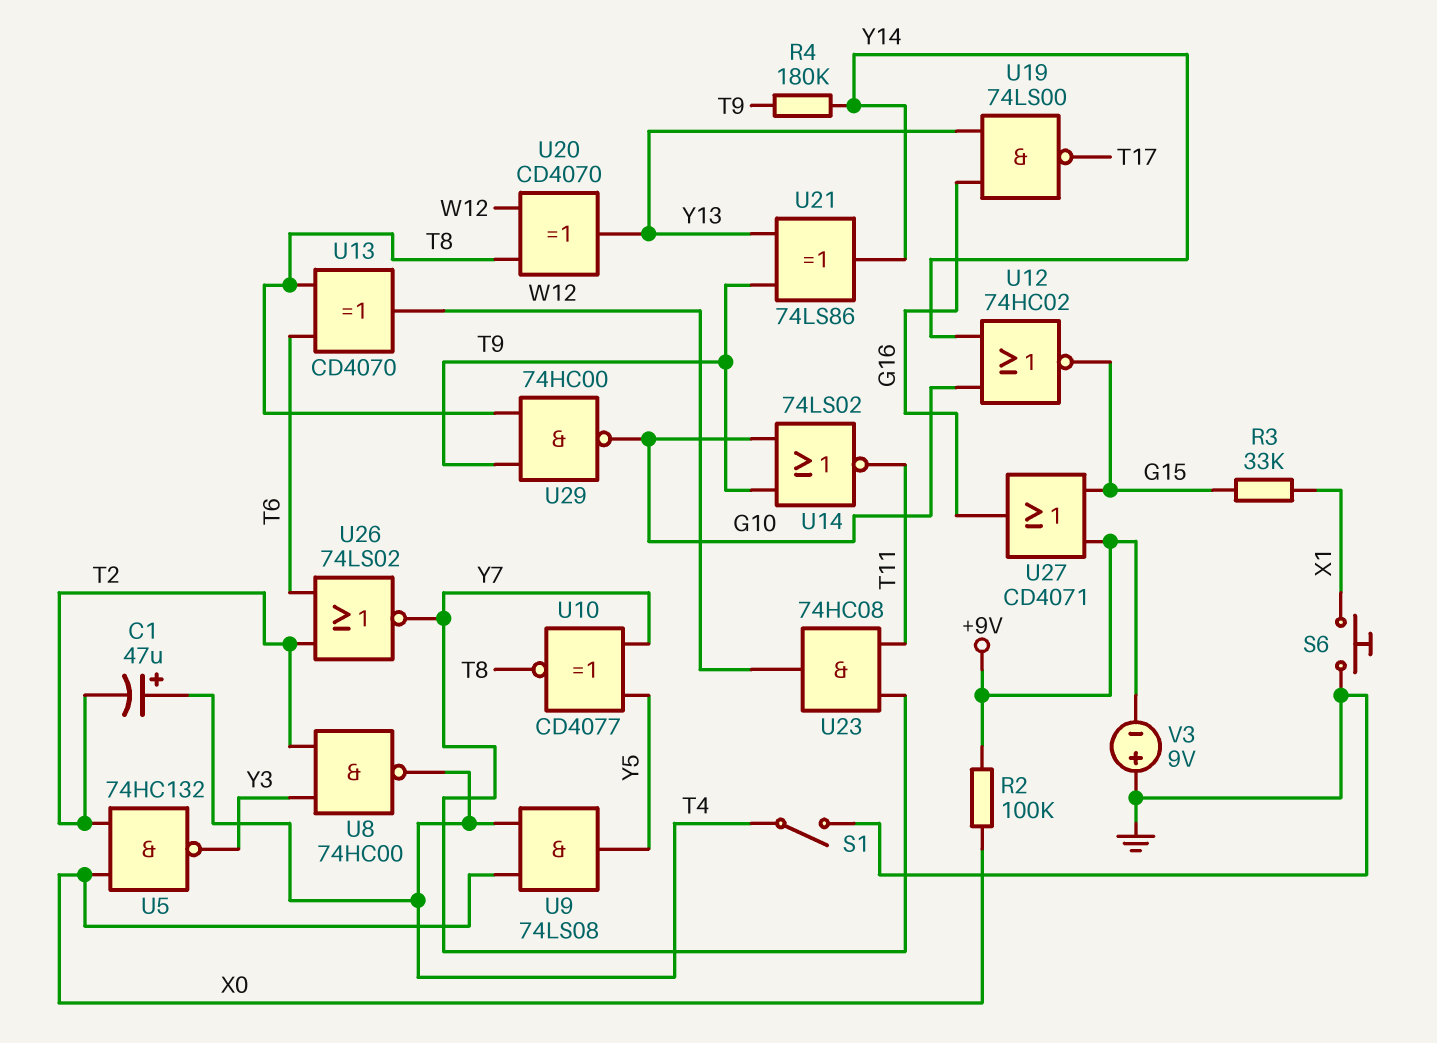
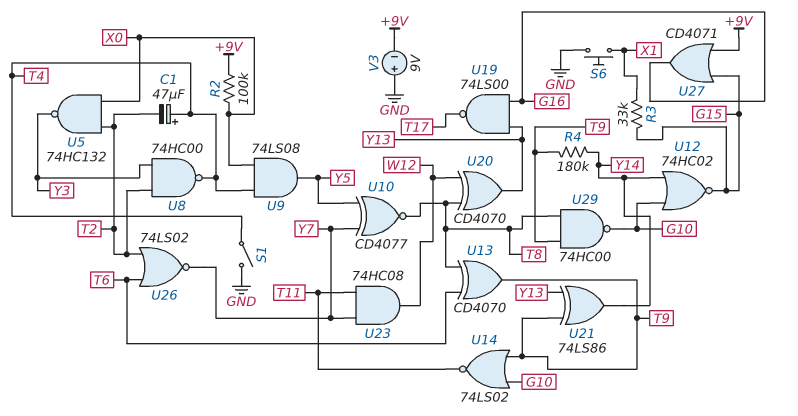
U13: XOR CD4070 (in T6, in T8, out W12) -> XOR CD4070 (in T6, in T8, out T9)

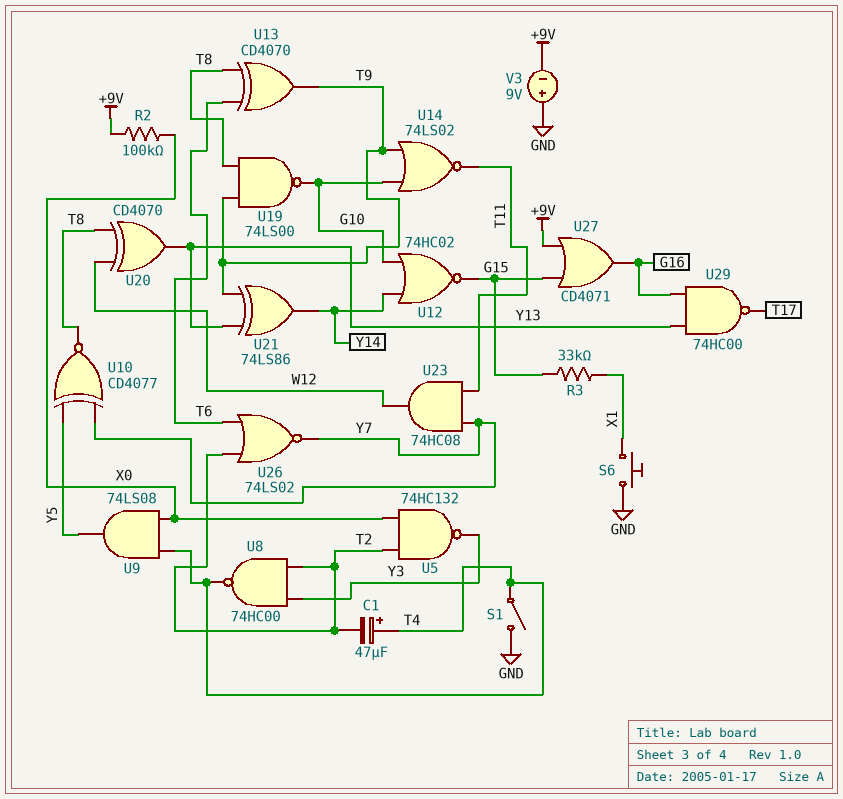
R4: 180k (T9, Y14) -> none
U19: NAND 74LS00 (in G16, in Y13, out T17) -> NAND 74LS00 (in T8, in T9, out G10)
U29: NAND 74HC00 (in T8, in T9, out G10) -> NAND 74HC00 (in G16, in Y13, out T17)

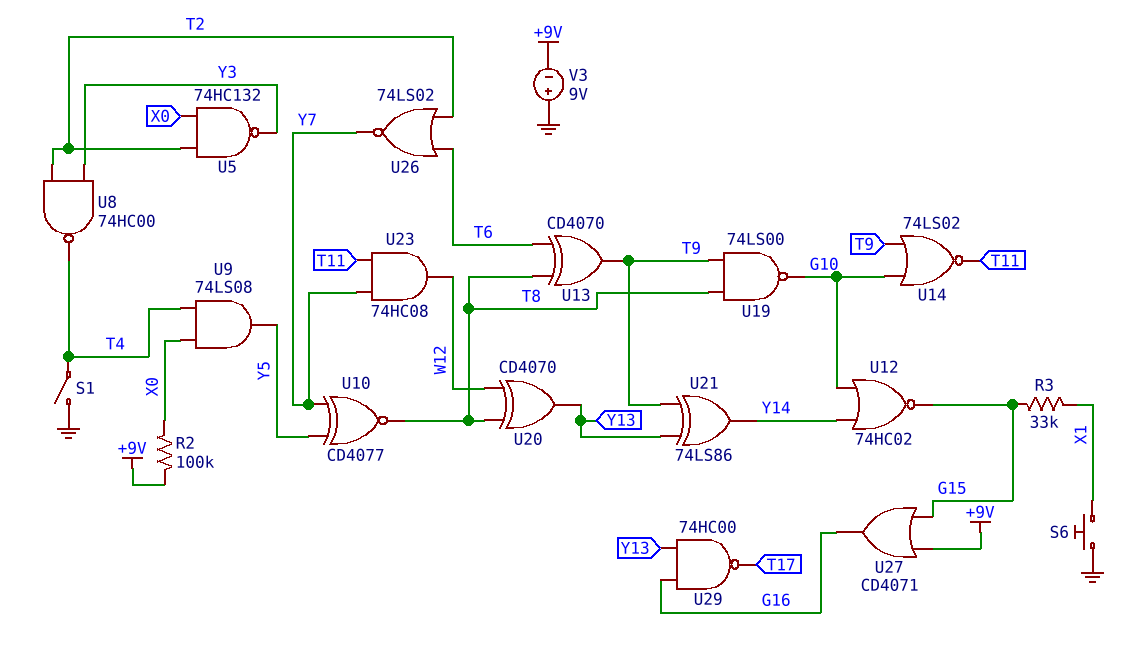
C1: 47uF (plus T4, minus T2) -> none

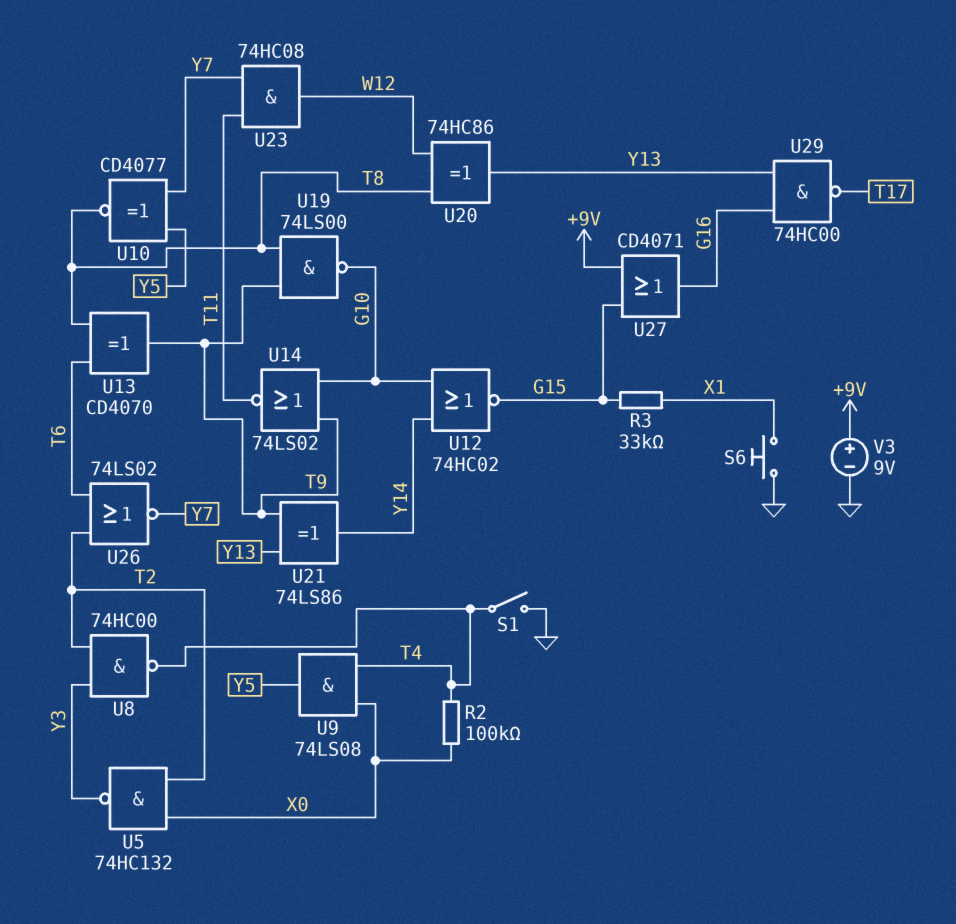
R2: 100k (+9V, X0) -> 100k (T4, X0)
U20: XOR CD4070 (in T8, in W12, out Y13) -> XOR 74HC86 (in T8, in W12, out Y13)
V3: 9V (plus GND, minus +9V) -> 9V (plus +9V, minus GND)

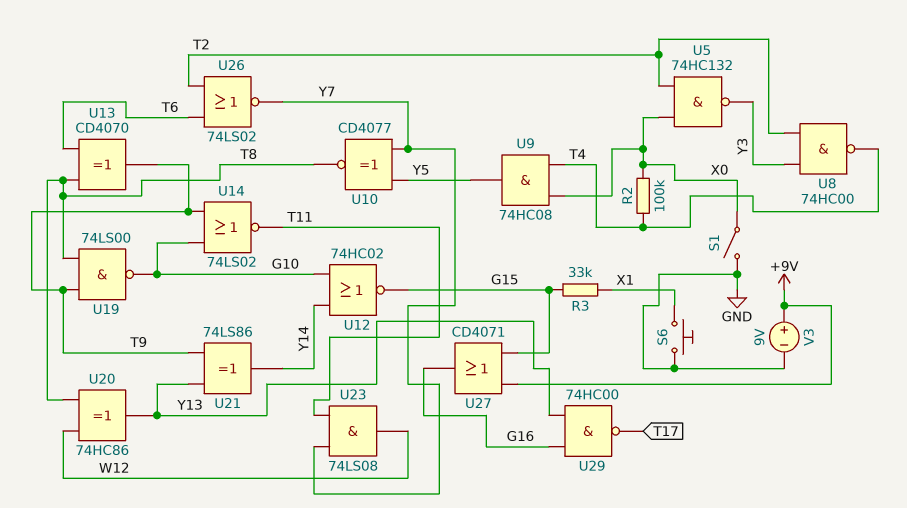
S1: switch (GND, T4) -> switch (GND, X0)
U9: AND 74LS08 (in T4, in X0, out Y5) -> AND 74HC08 (in T4, in X0, out Y5)
U23: AND 74HC08 (in T11, in Y7, out W12) -> AND 74LS08 (in T11, in Y7, out W12)

